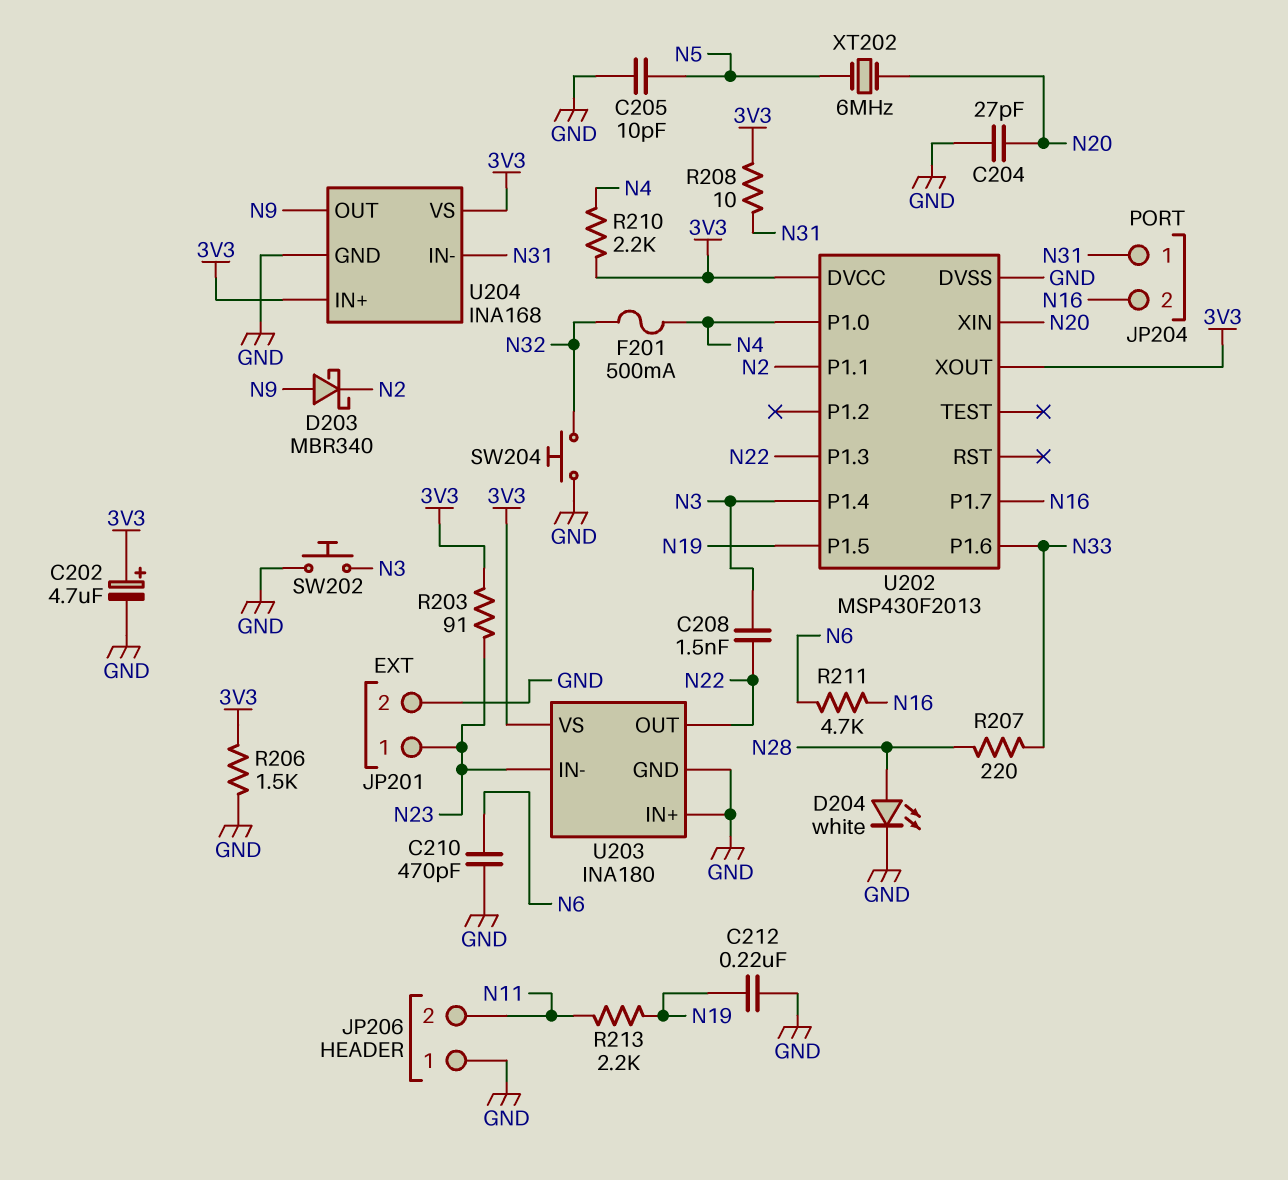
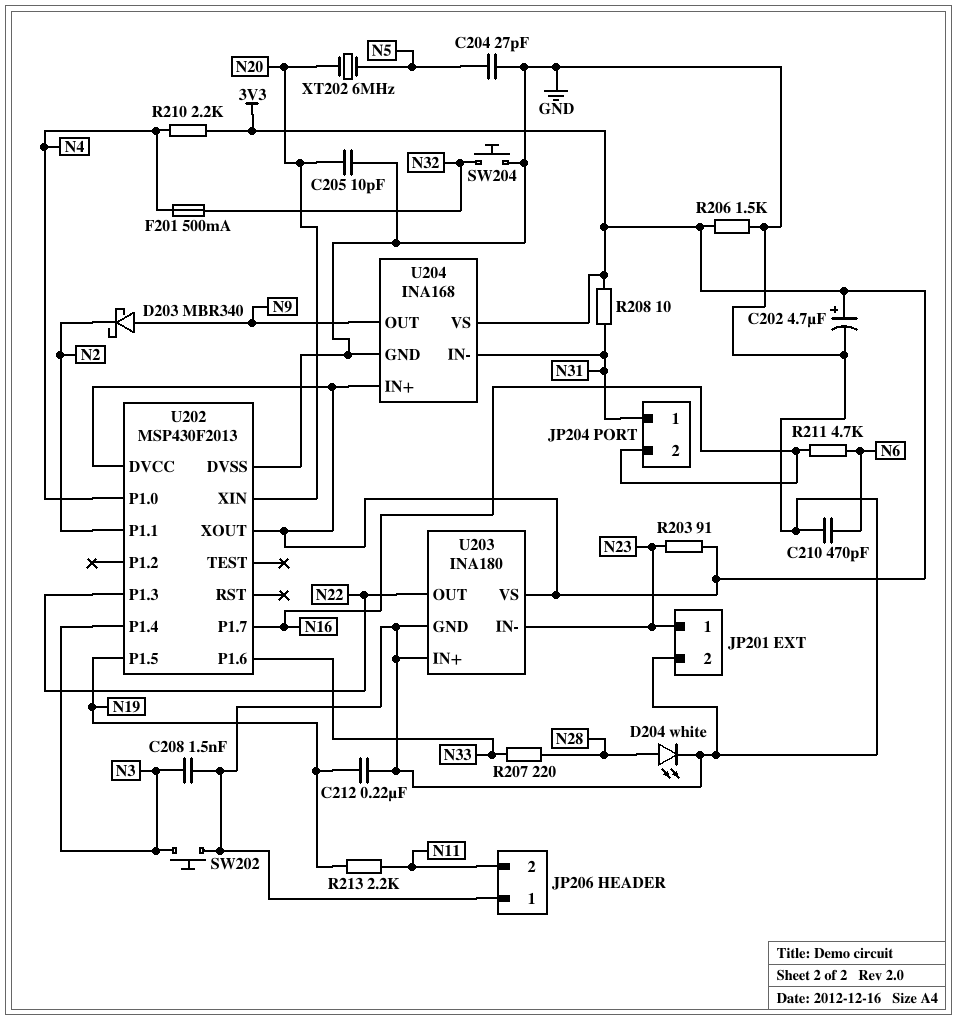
C204: 27pF (GND, N20) -> 27pF (GND, N5)
C205: 10pF (GND, N5) -> 10pF (GND, N20)
C208: 1.5nF (N3, N22) -> 1.5nF (GND, N3)

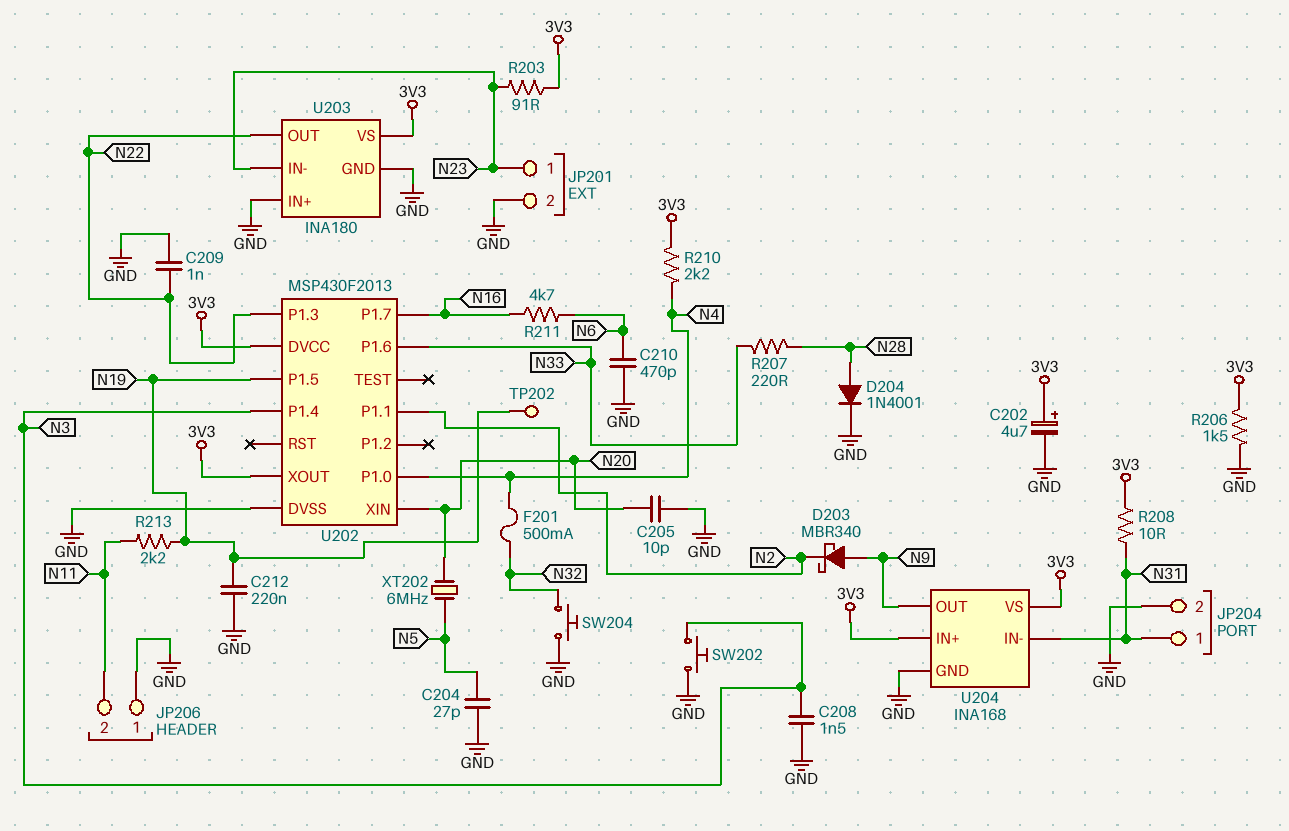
C209: none -> 1nF (GND, N22)
D204: LED white (A N28, K GND) -> diode 1N4001 (A N28, K GND)
JP204 pin 2: N16 -> GND
TP202: none -> test point (N19)

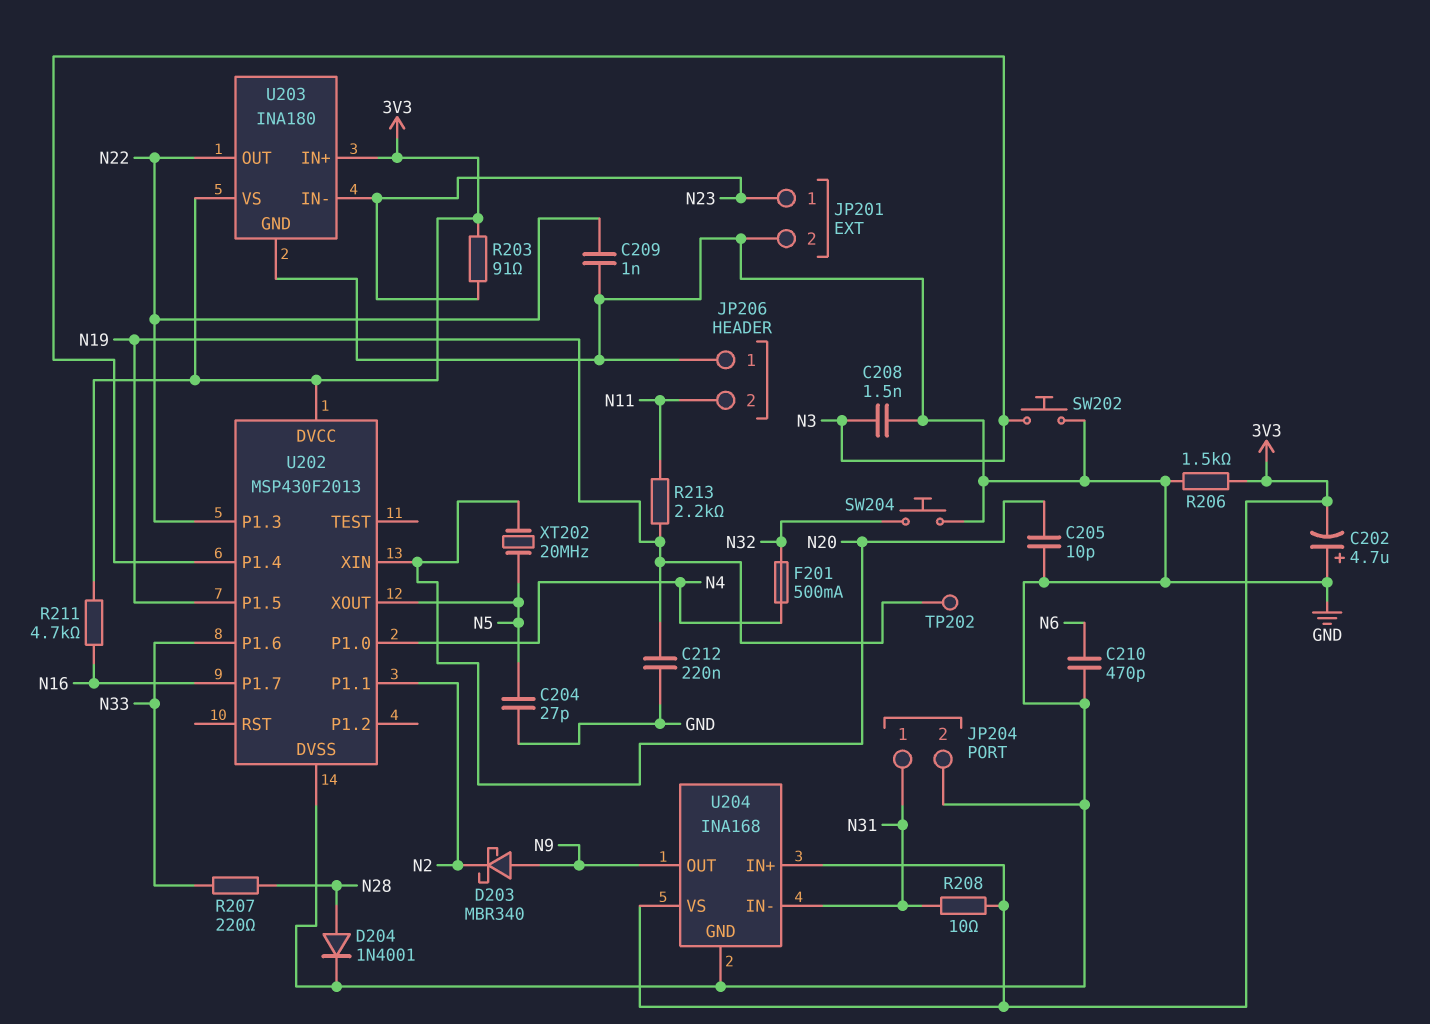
C202: 4.7uF (plus 3V3, minus GND) -> 4.7uF (plus GND, minus 3V3)
R210: 2.2k (3V3, N4) -> none
R211: 4.7k (N6, N16) -> 4.7k (3V3, N16)
U202 pin XOUT: 3V3 -> N5
U203 pin IN+: GND -> 3V3
XT202: 6MHz (N5, N20) -> 20MHz (N5, N20)

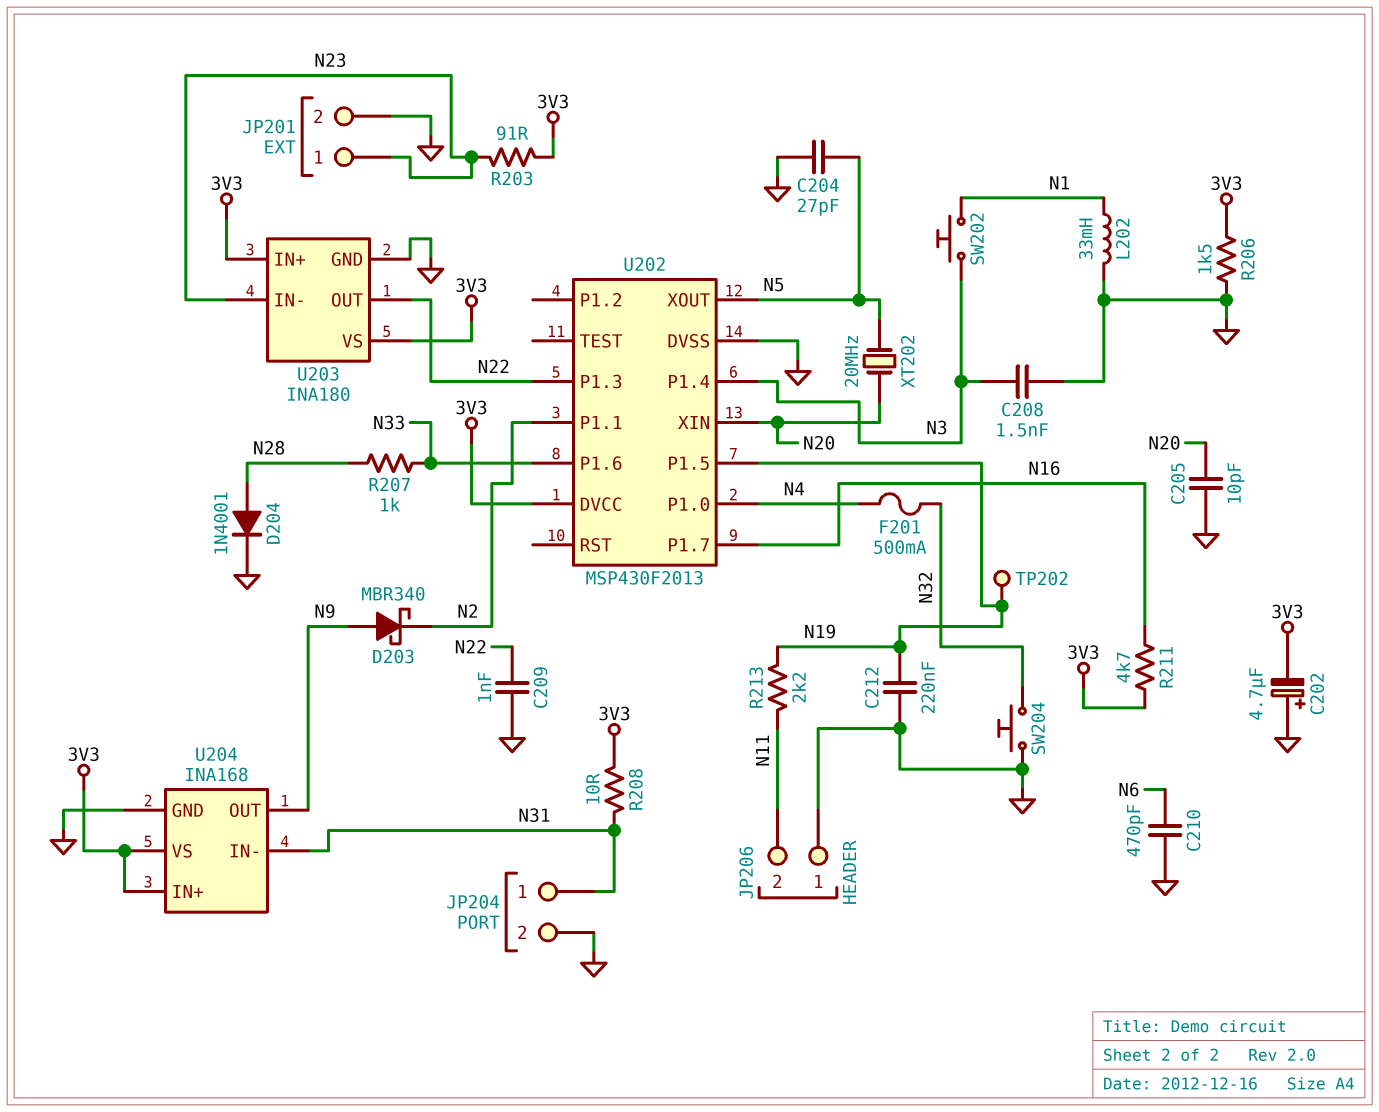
L202: none -> 33mH (GND, N1)
R207: 220 (N28, N33) -> 1k (N28, N33)
SW202: button (GND, N3) -> button (N1, N3)

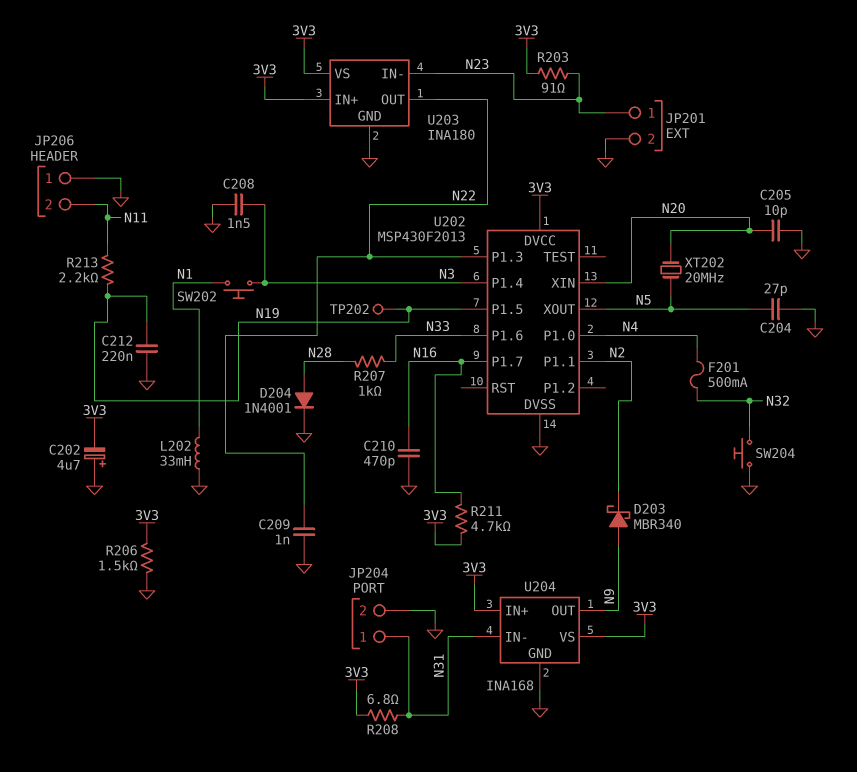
C210: 470pF (GND, N6) -> 470pF (GND, N16)
R208: 10 (3V3, N31) -> 6.8 (3V3, N31)

